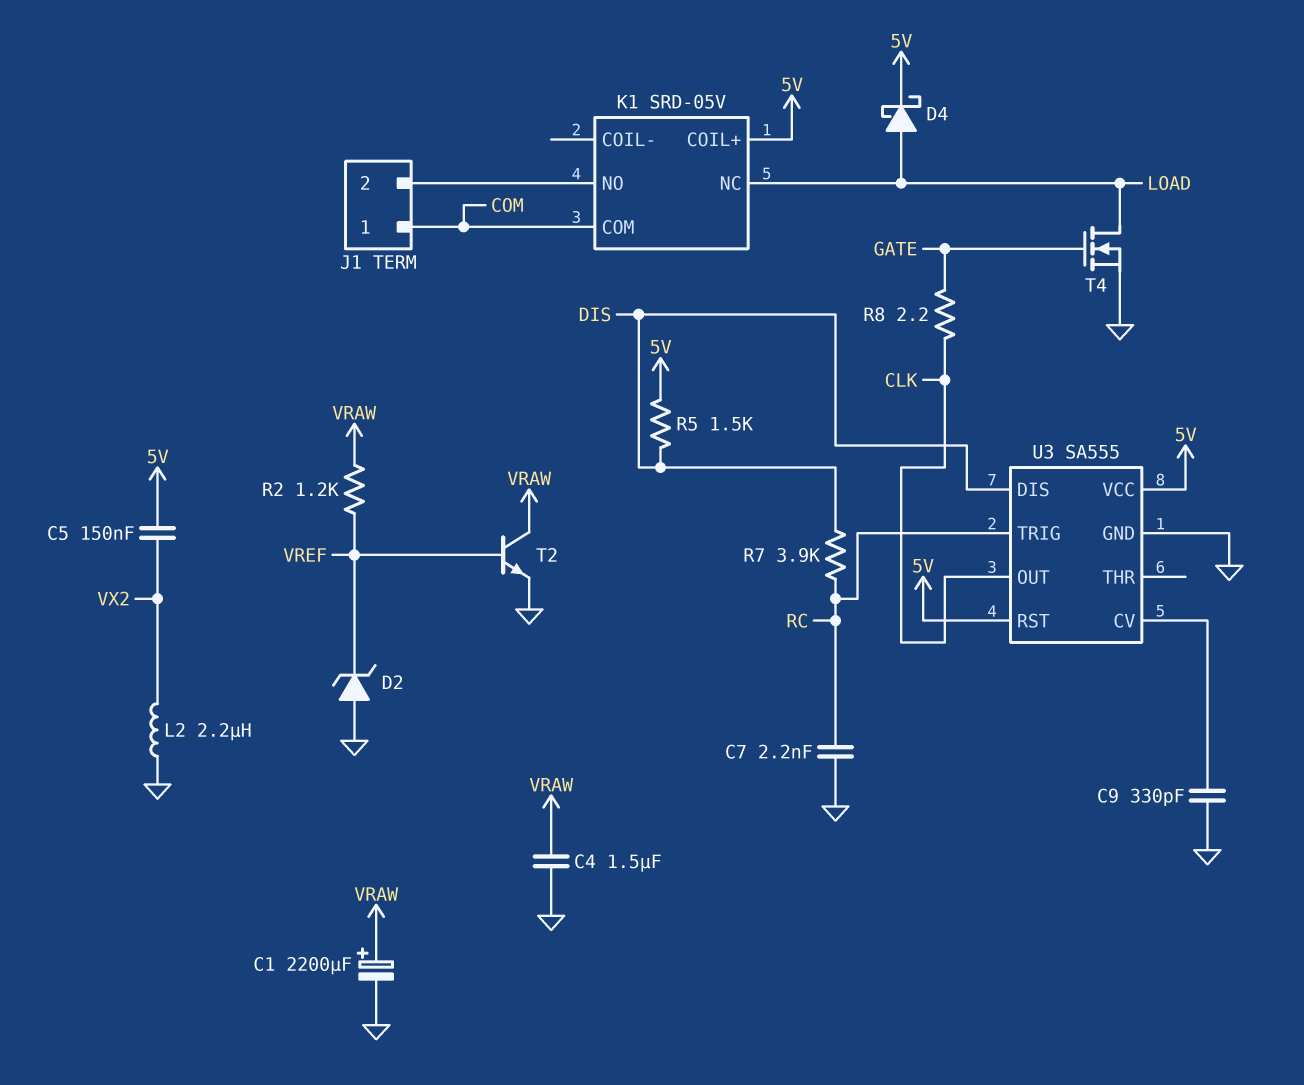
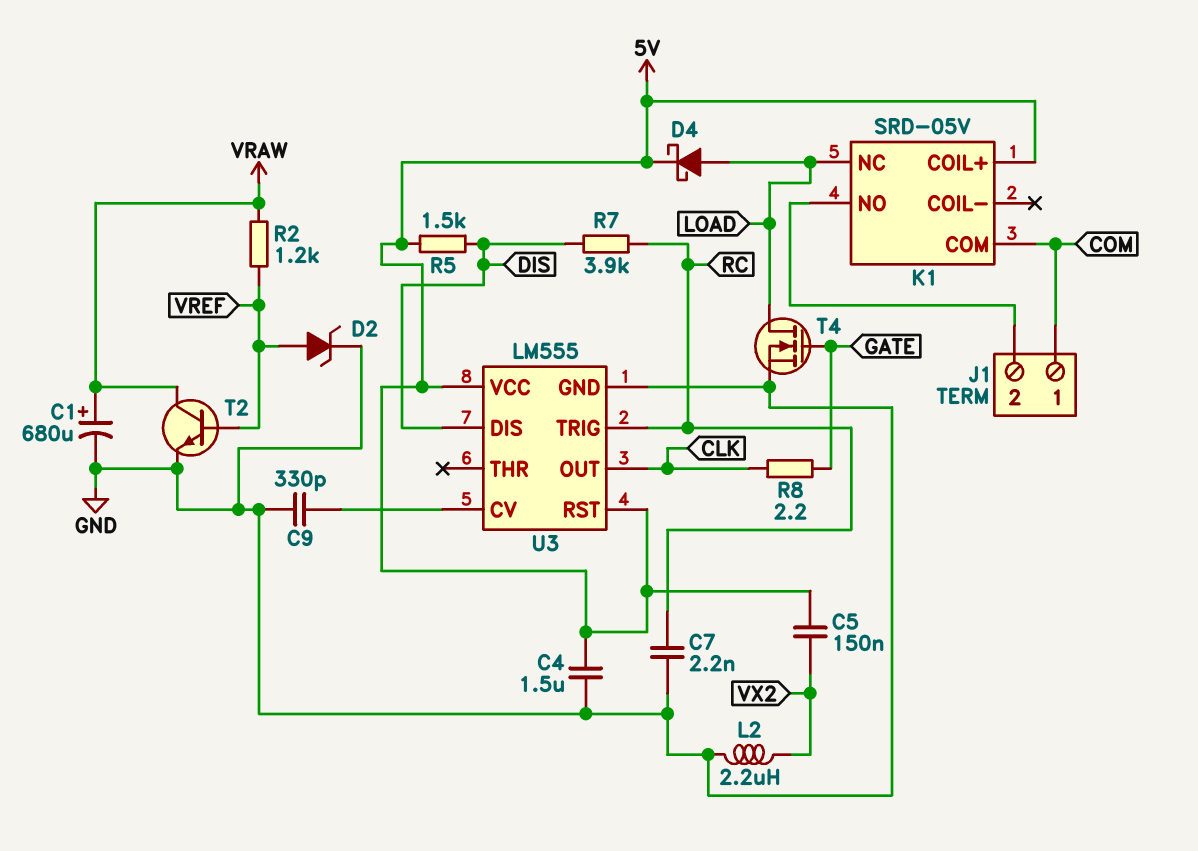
C1: 2200uF (plus VRAW, minus GND) -> 680uF (plus VRAW, minus GND)
C4: 1.5uF (GND, VRAW) -> 1.5uF (5V, GND)
D2: zener (A GND, K VREF) -> zener (A VREF, K GND)
U3: SA555 -> LM555

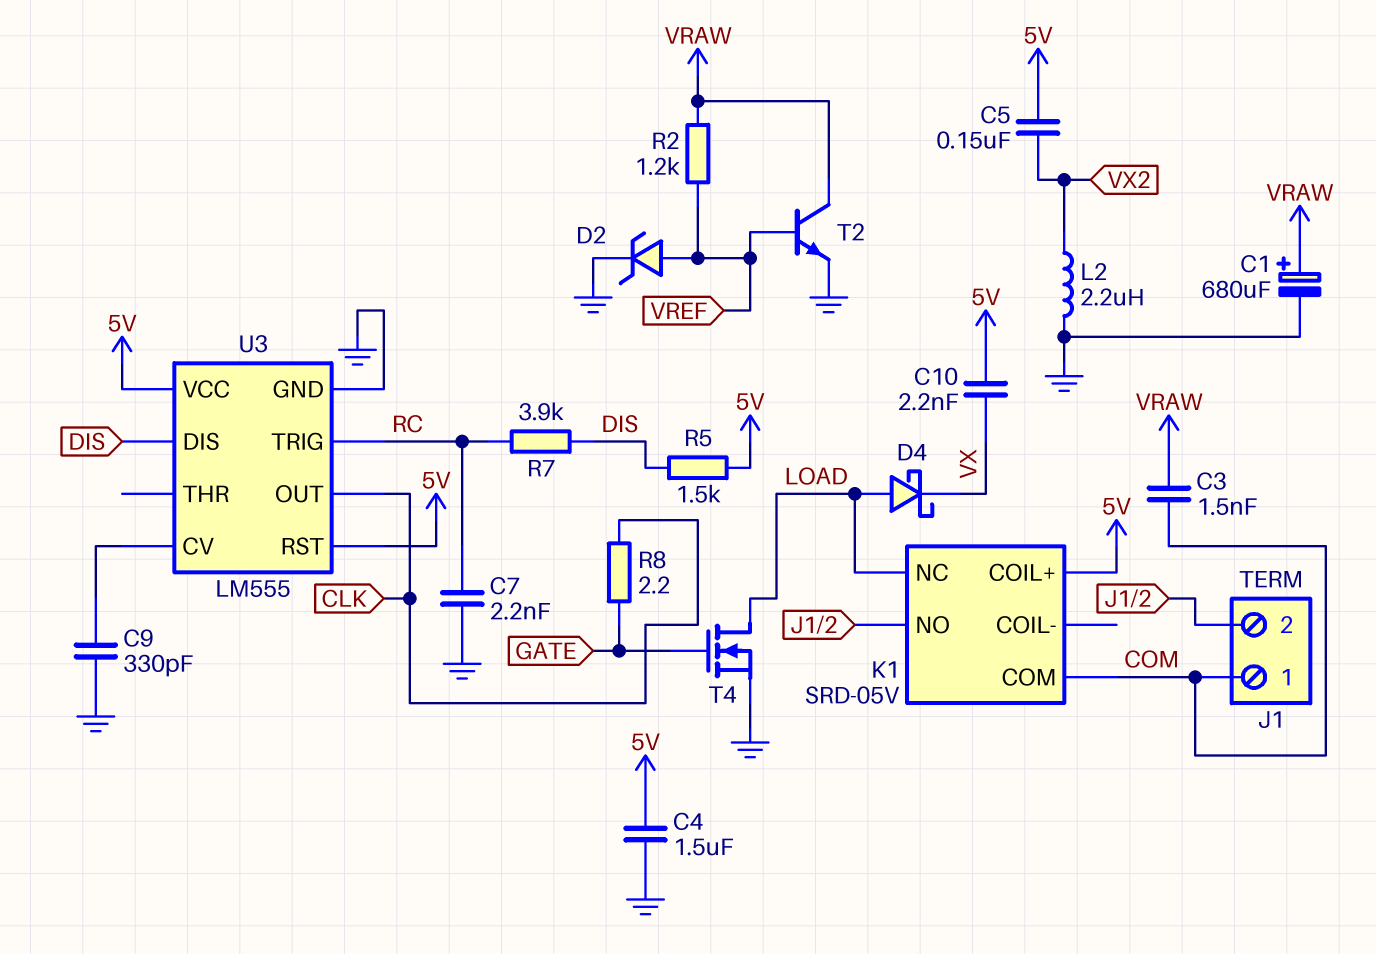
C3: none -> 1.5nF (COM, VRAW)
C10: none -> 2.2nF (5V, VX)
D4: schottky (A LOAD, K 5V) -> schottky (A LOAD, K VX)

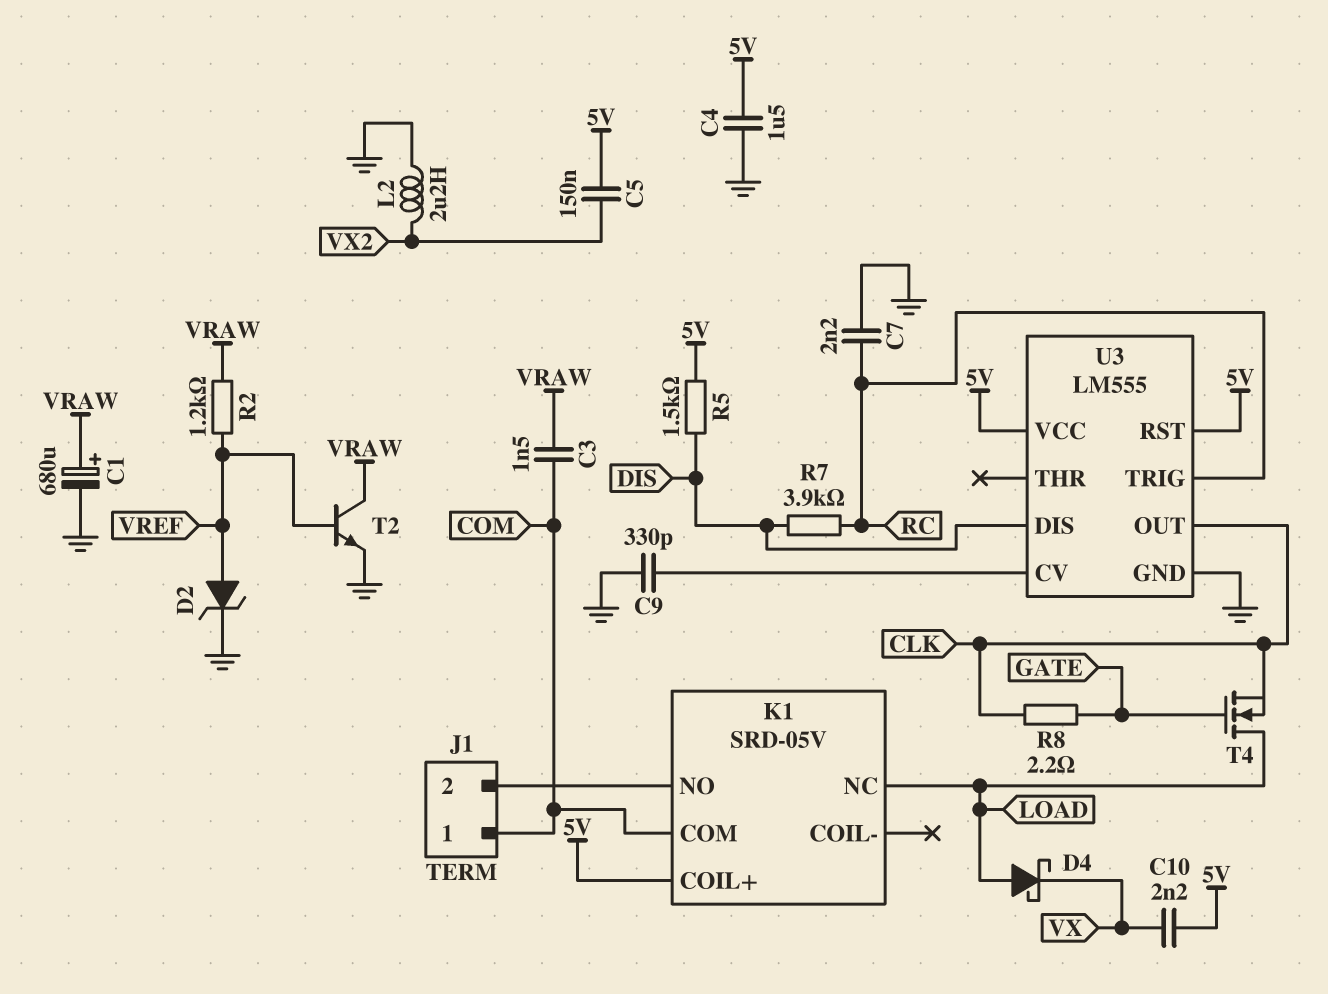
T4: NMOS (G GATE, D LOAD, S GND) -> NMOS (G GATE, D LOAD, S CLK)

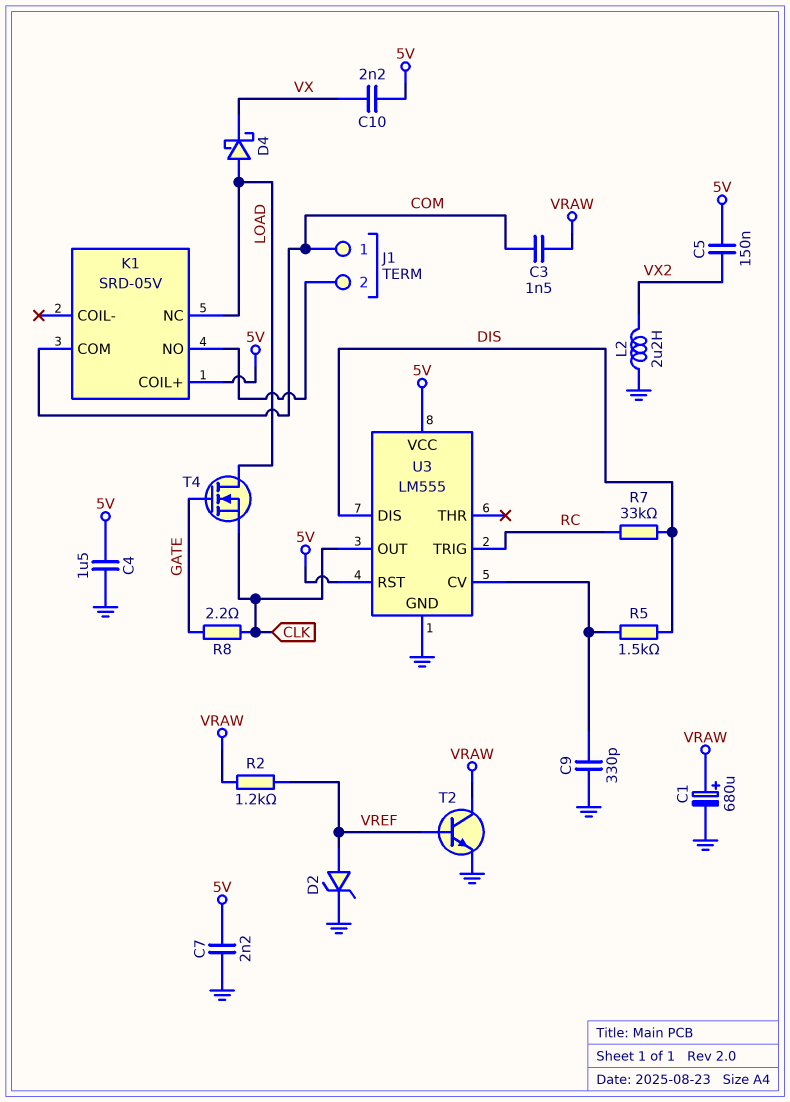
C7: 2.2nF (GND, RC) -> 2.2nF (5V, GND)
R5: 1.5k (5V, DIS) -> 1.5k (DIS, U3/CV)
R7: 3.9k (DIS, RC) -> 33k (DIS, RC)

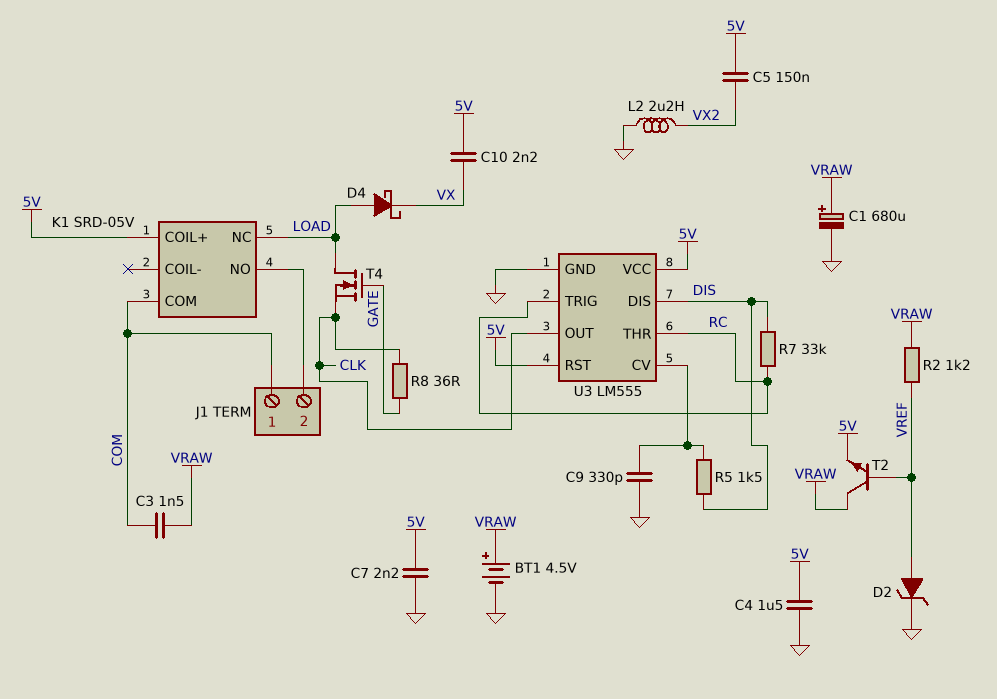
BT1: none -> 4.5V (plus VRAW, minus GND)
R8: 2.2 (CLK, GATE) -> 36 (CLK, GATE)
T2: NPN (B VREF, C VRAW, E GND) -> NPN (B VREF, C VRAW, E 5V)
U3 pin THR: none -> RC

